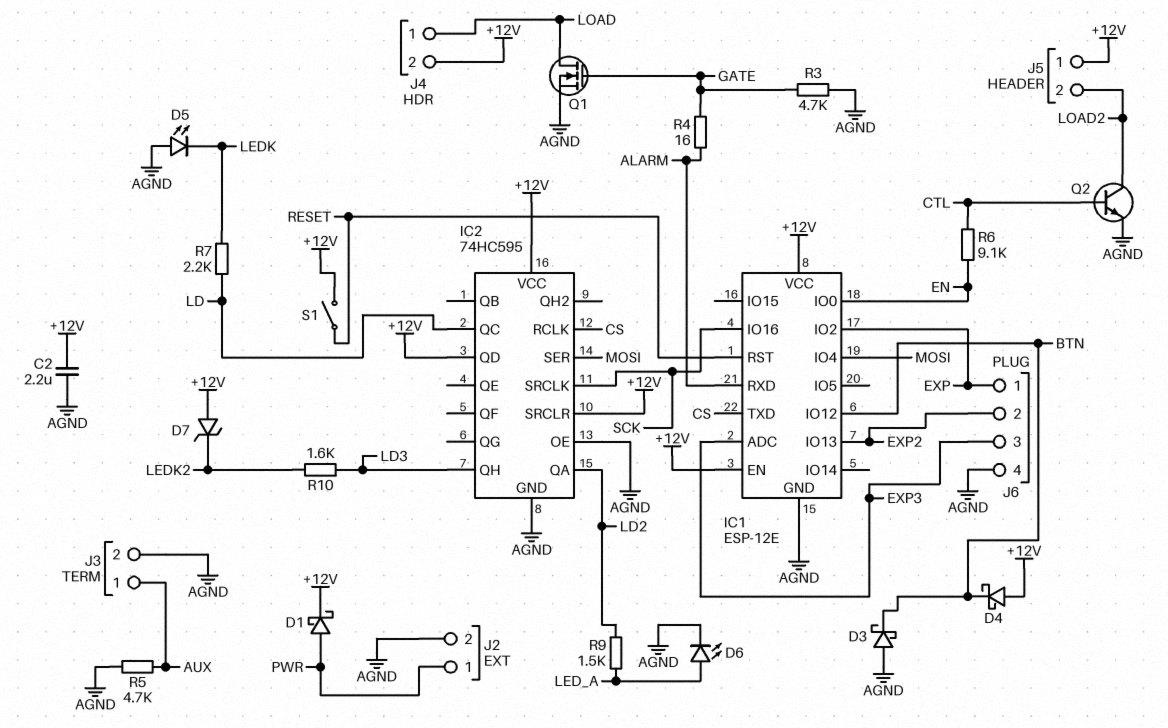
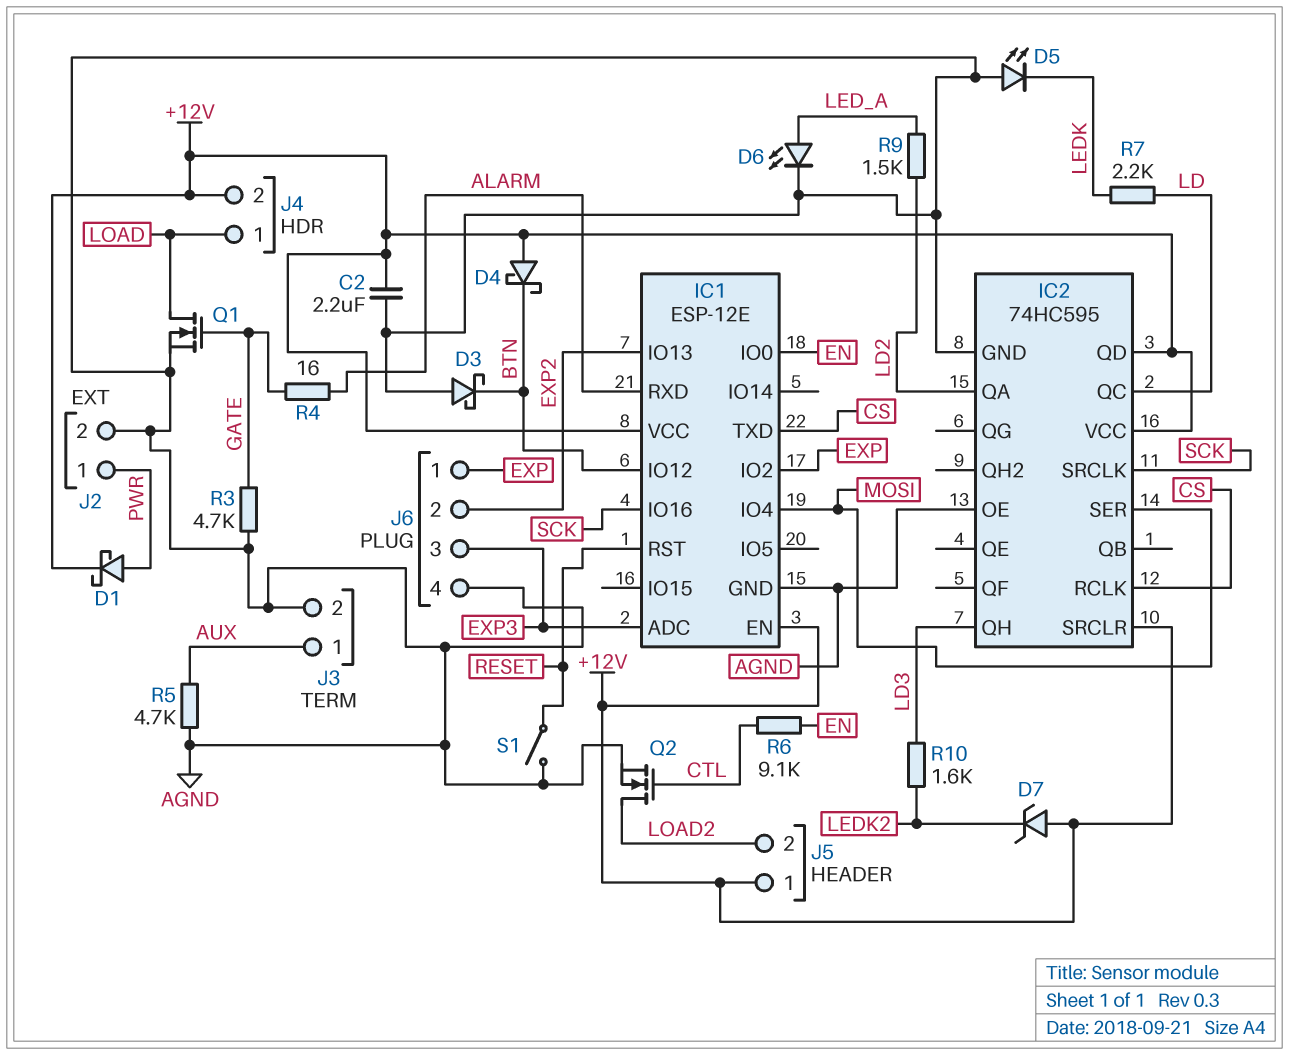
Q2: NPN (B CTL, C LOAD2, E AGND) -> NMOS (G CTL, D LOAD2, S AGND)
S1: switch (+12V, RESET) -> switch (AGND, RESET)

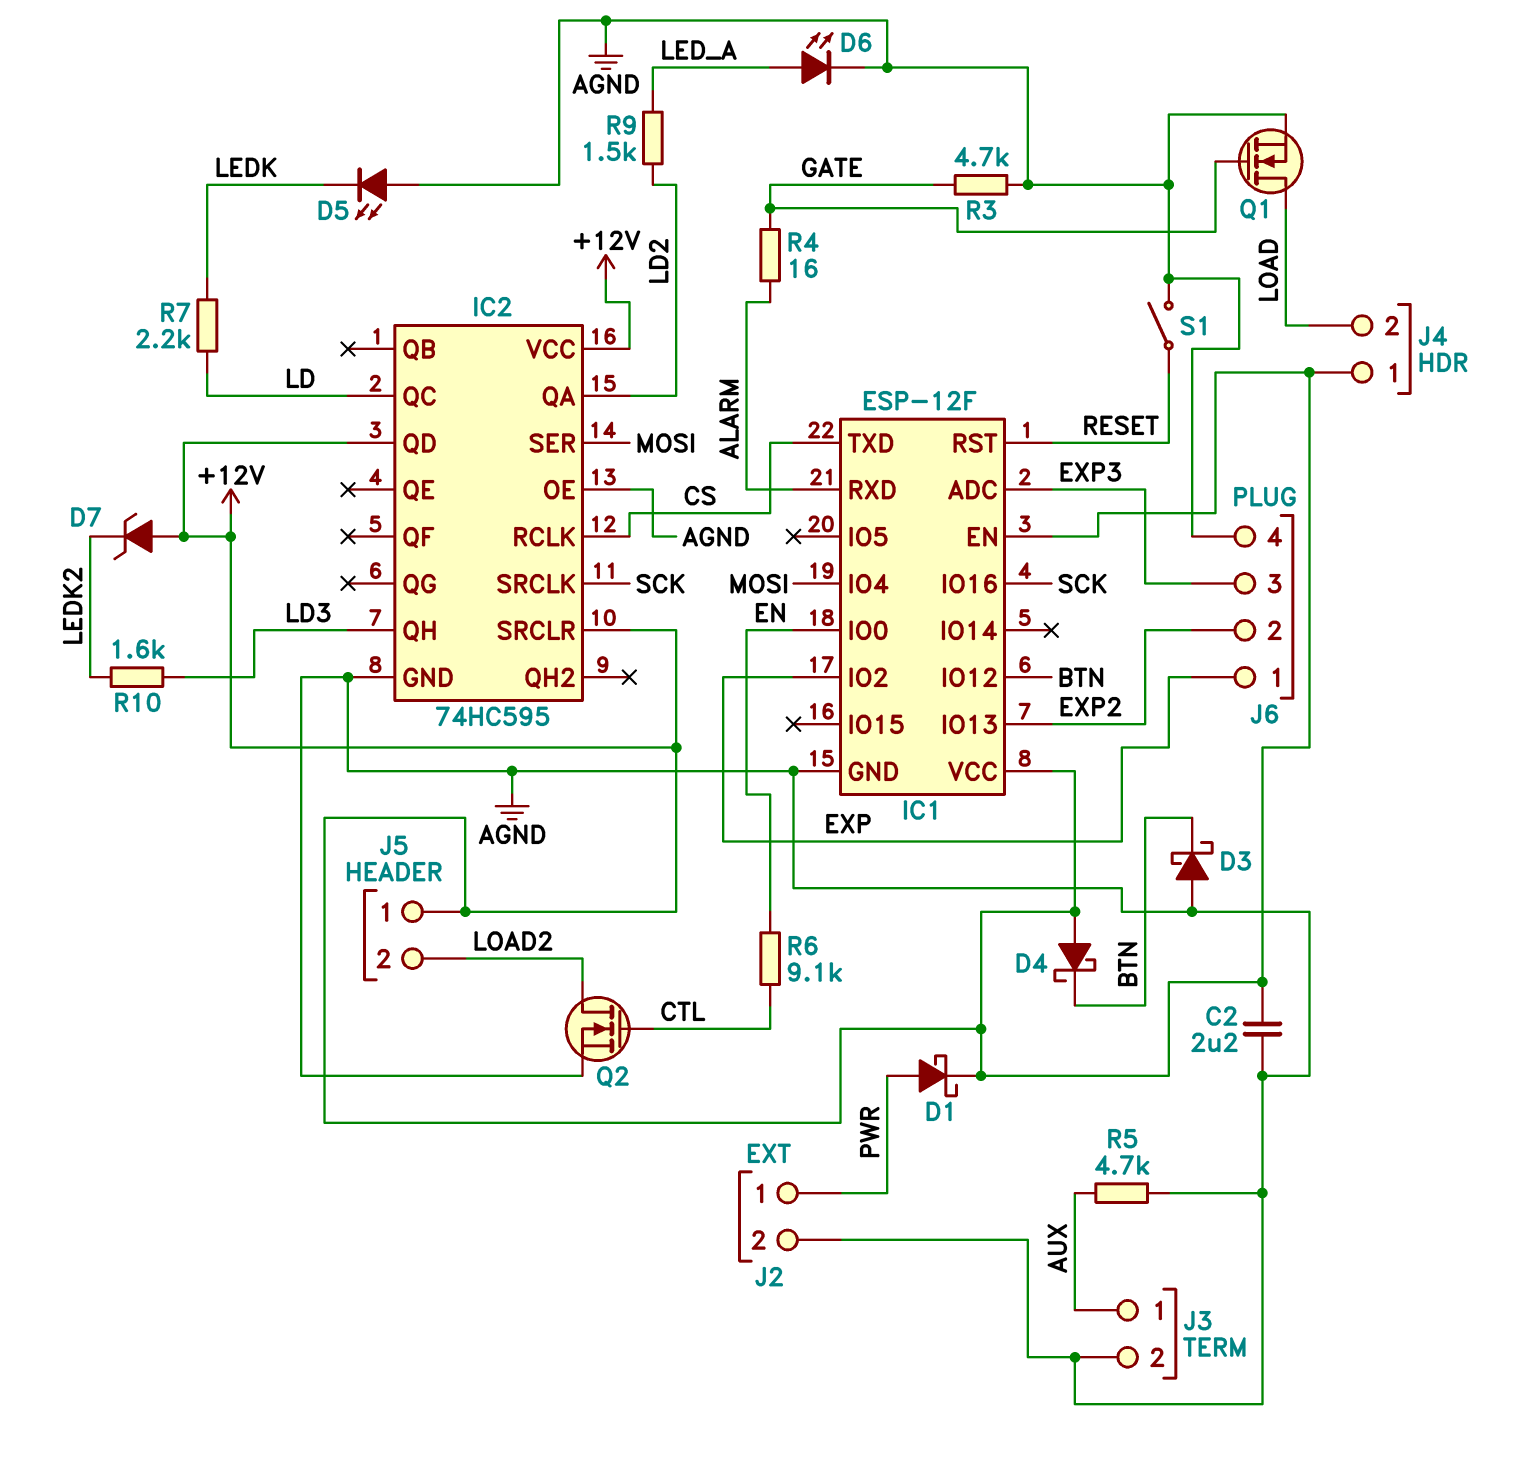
IC1: ESP-12E -> ESP-12F
J4 pin 1: LOAD -> +12V
J4 pin 2: +12V -> LOAD

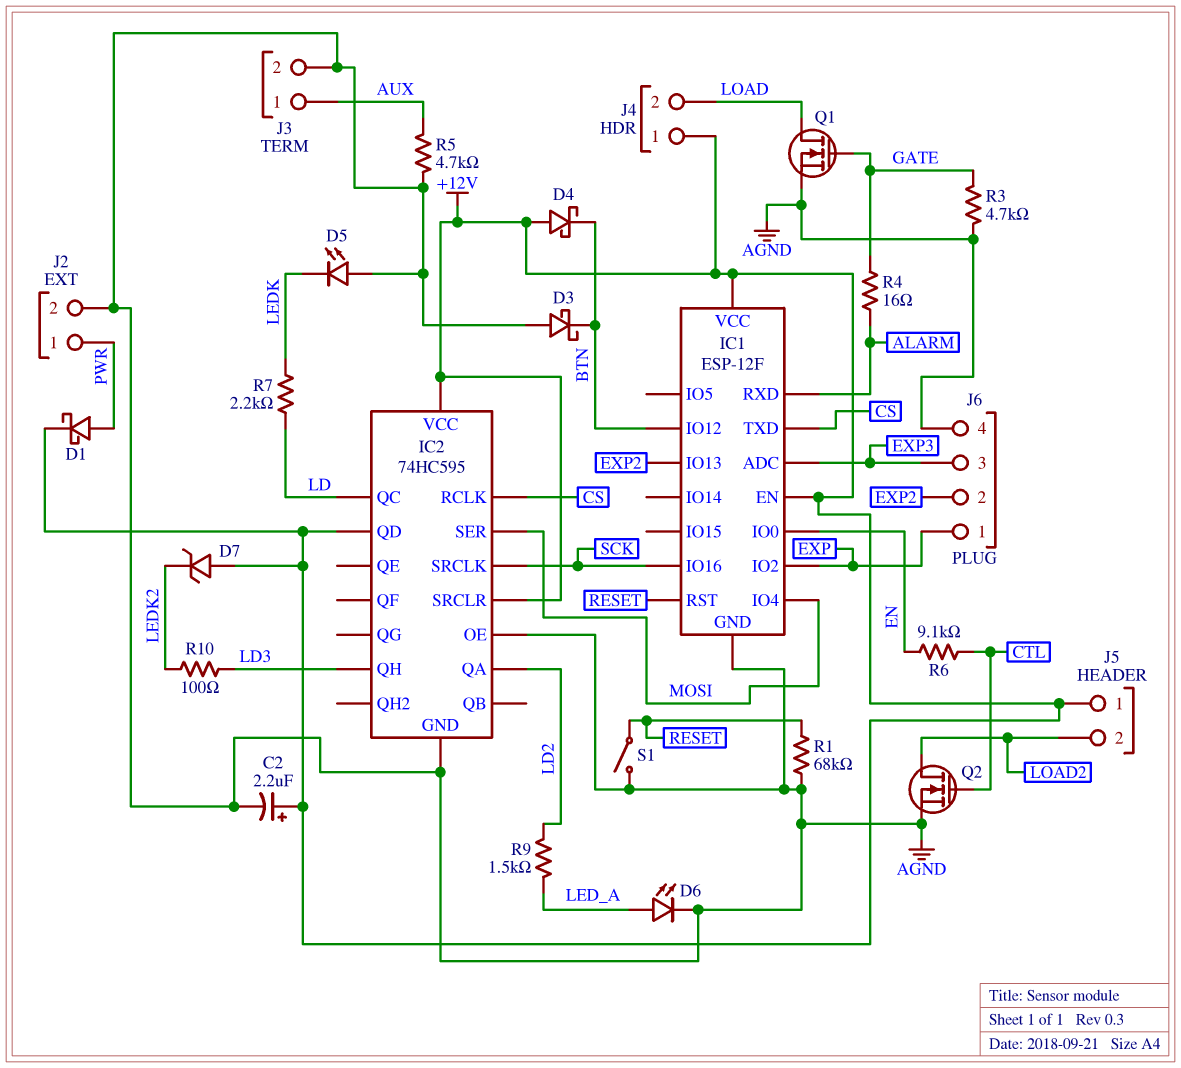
C2: 2.2uF (+12V, AGND) -> 2.2uF (plus +12V, minus AGND)
R1: none -> 68k (AGND, RESET)
R10: 1.6k (LD3, LEDK2) -> 100 (LD3, LEDK2)

